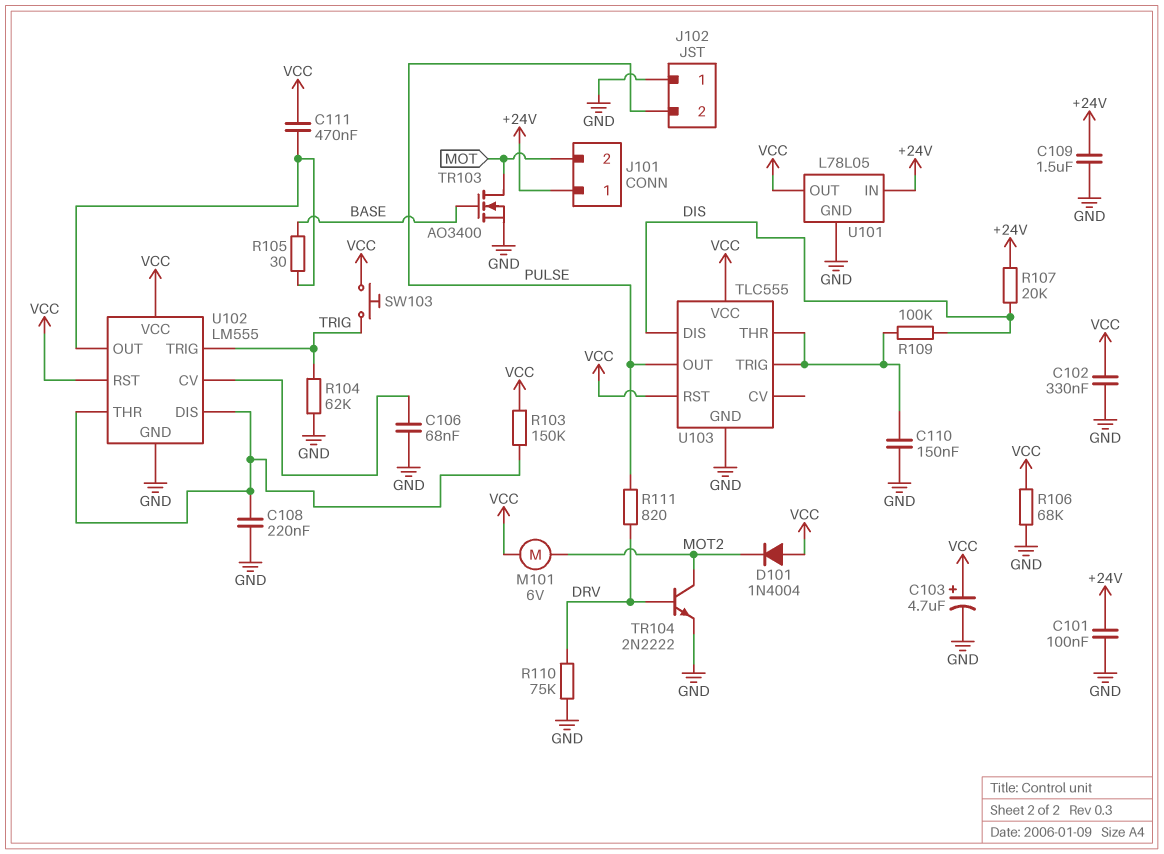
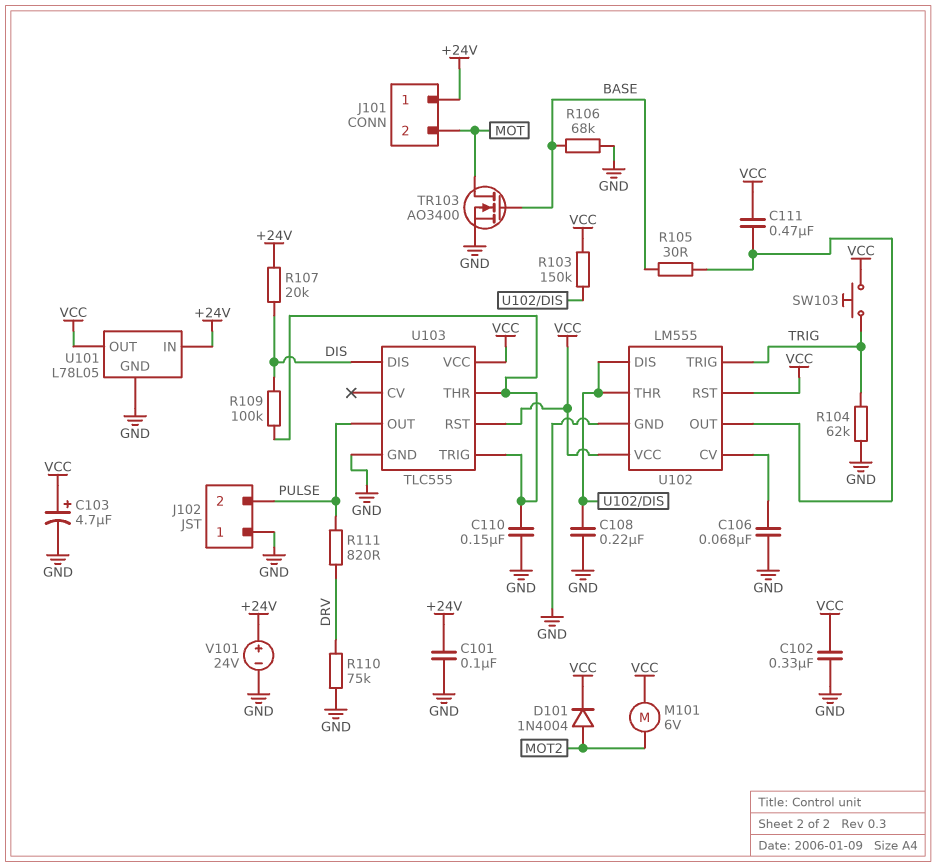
C109: 1.5uF (+24V, GND) -> none
D101: diode 1N4004 (A VCC, K MOT2) -> diode 1N4004 (A MOT2, K VCC)
R106: 68k (GND, VCC) -> 68k (BASE, GND)
TR104: NPN 2N2222 (B DRV, C MOT2, E GND) -> none
V101: none -> 24V (plus +24V, minus GND)

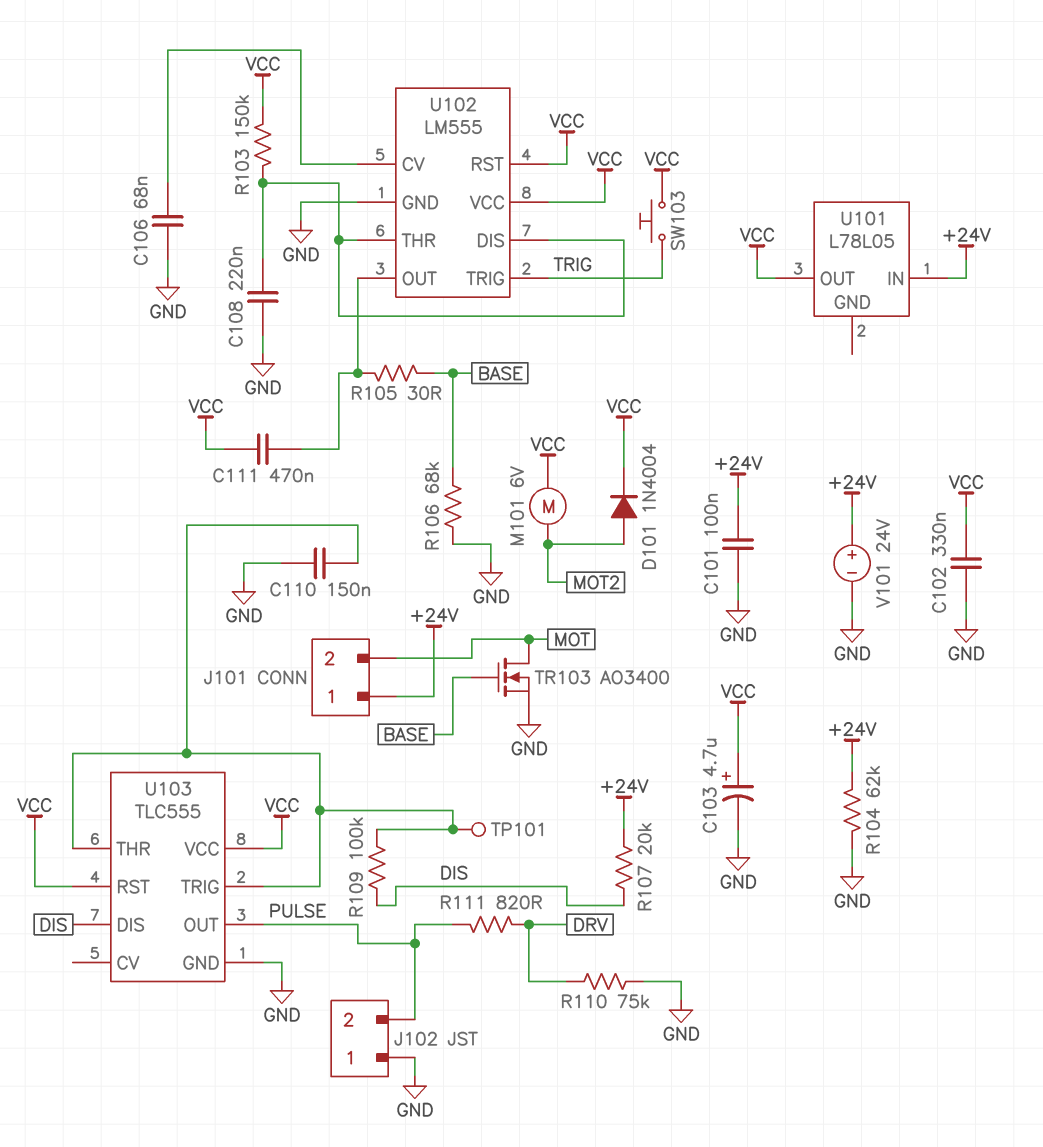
R104: 62k (GND, TRIG) -> 62k (+24V, GND)
TP101: none -> test point (U103/THR)
U101 pin GND: GND -> none

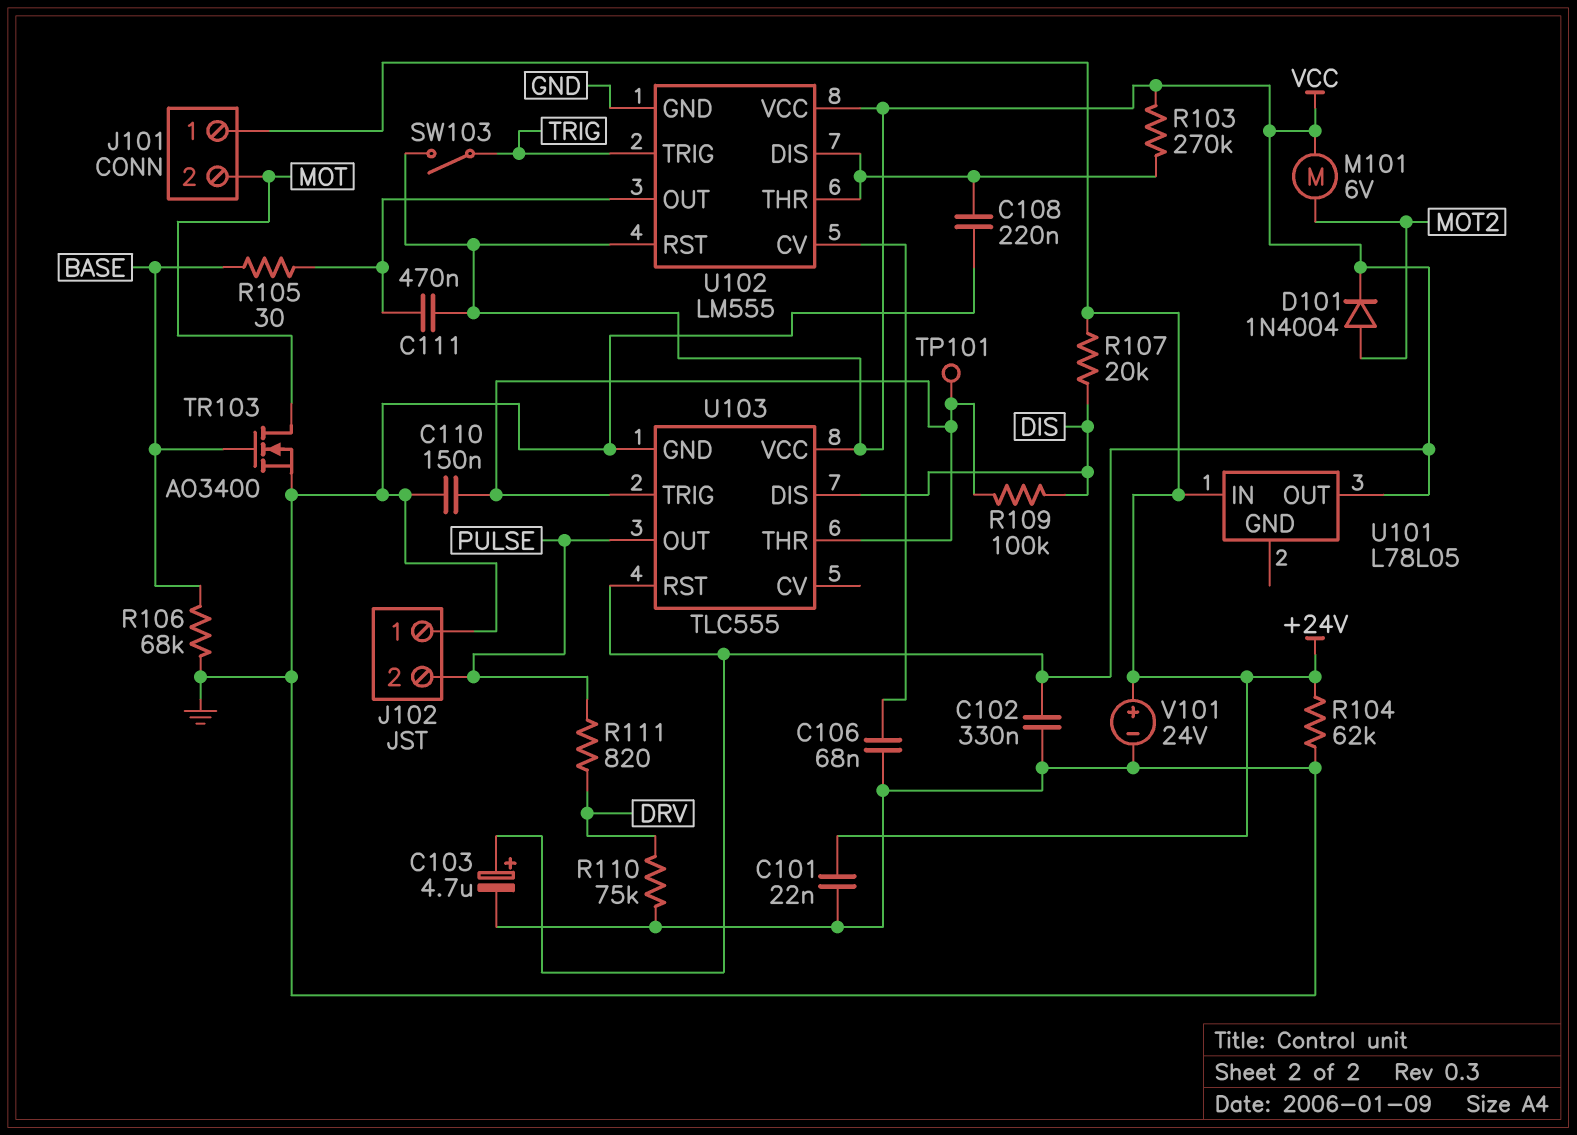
C101: 100nF (+24V, GND) -> 22nF (+24V, GND)
R103: 150k (U102/DIS, VCC) -> 270k (U102/DIS, VCC)
SW103: button (TRIG, VCC) -> switch (TRIG, VCC)

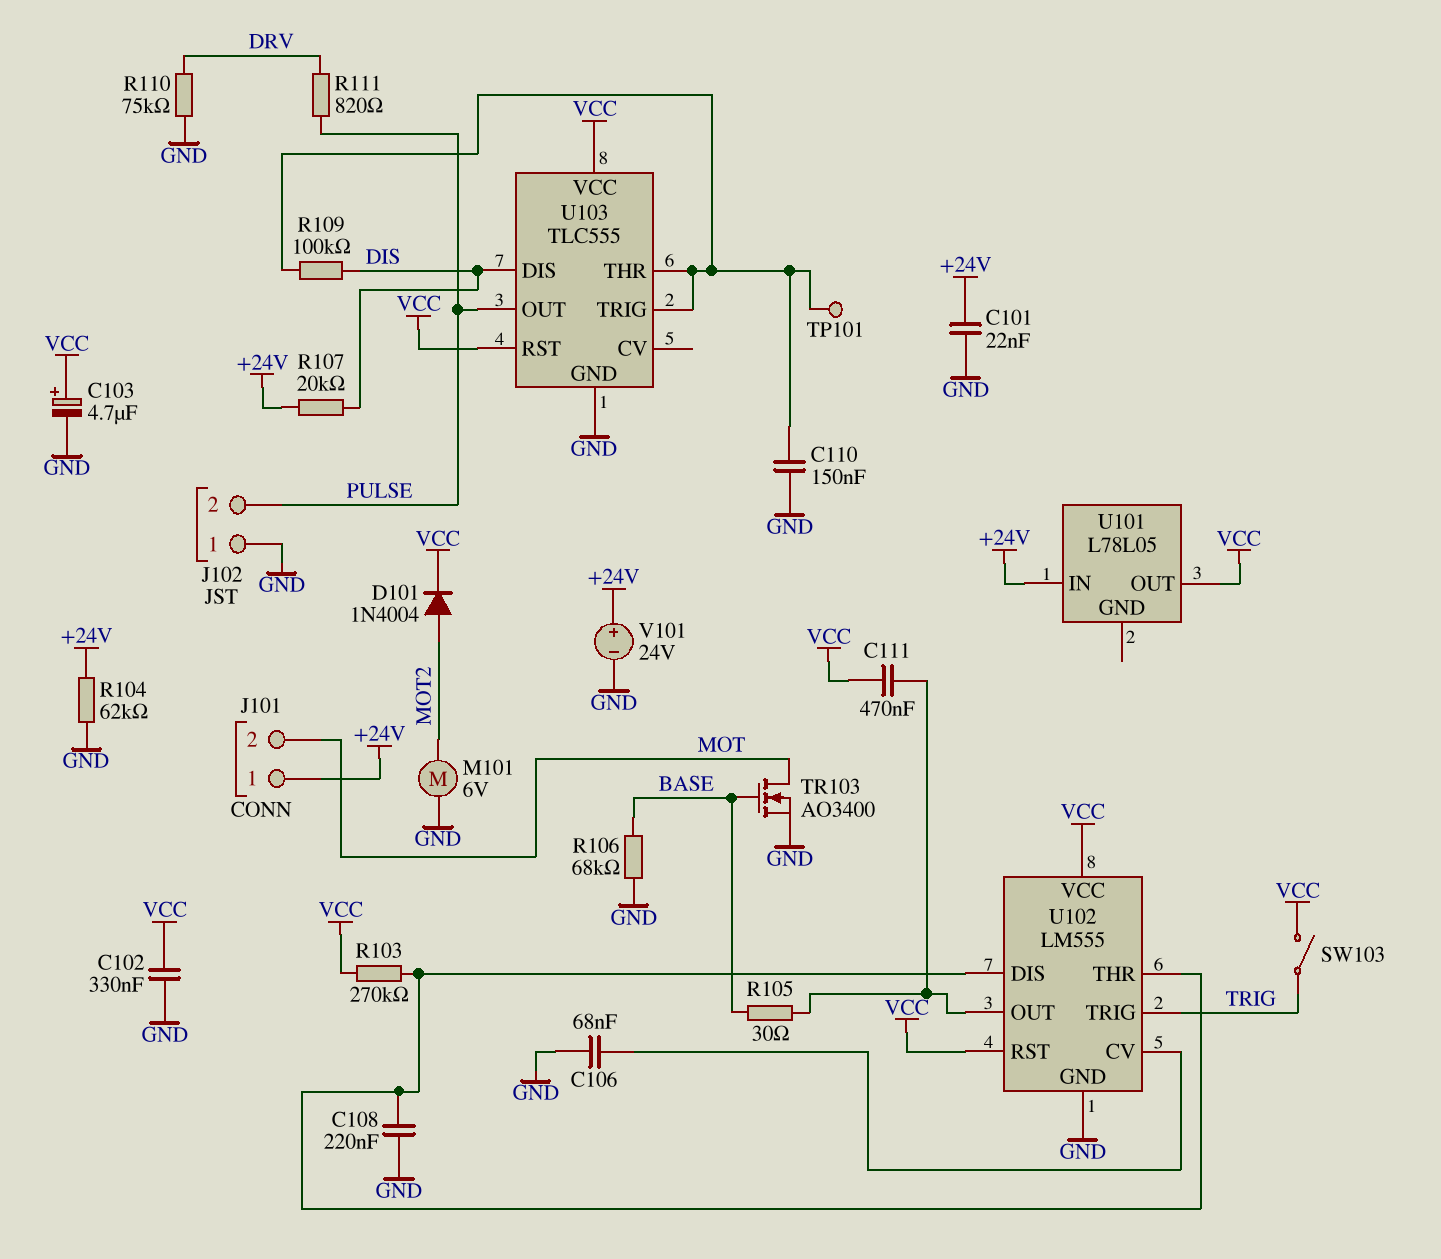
M101: motor 6V (MOT2, VCC) -> motor 6V (GND, MOT2)

